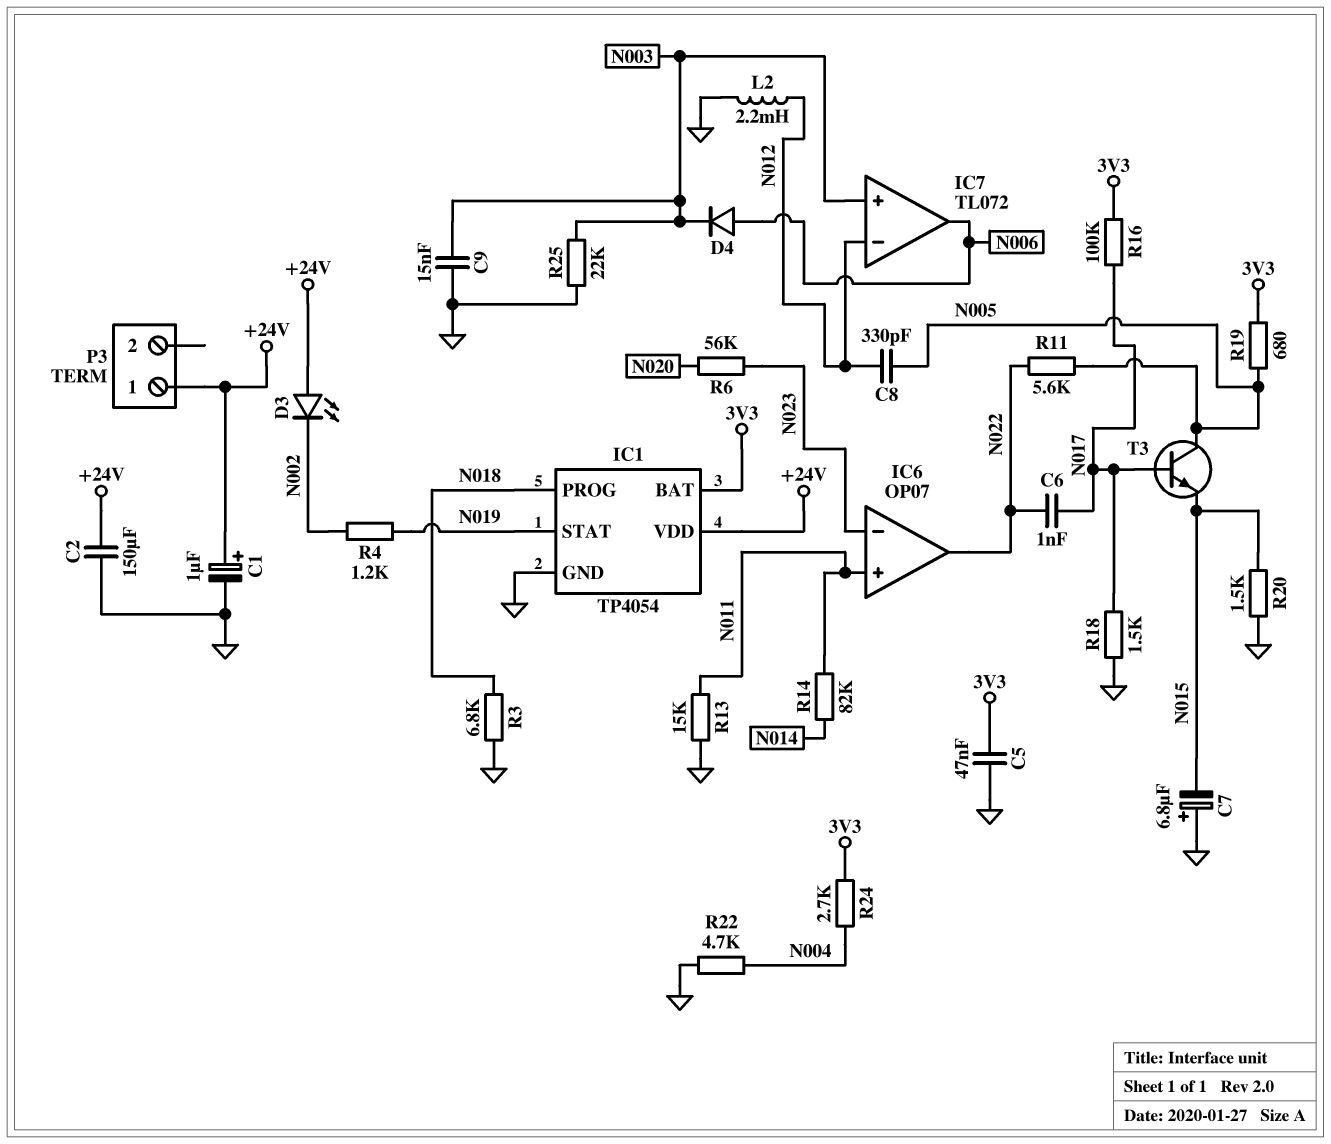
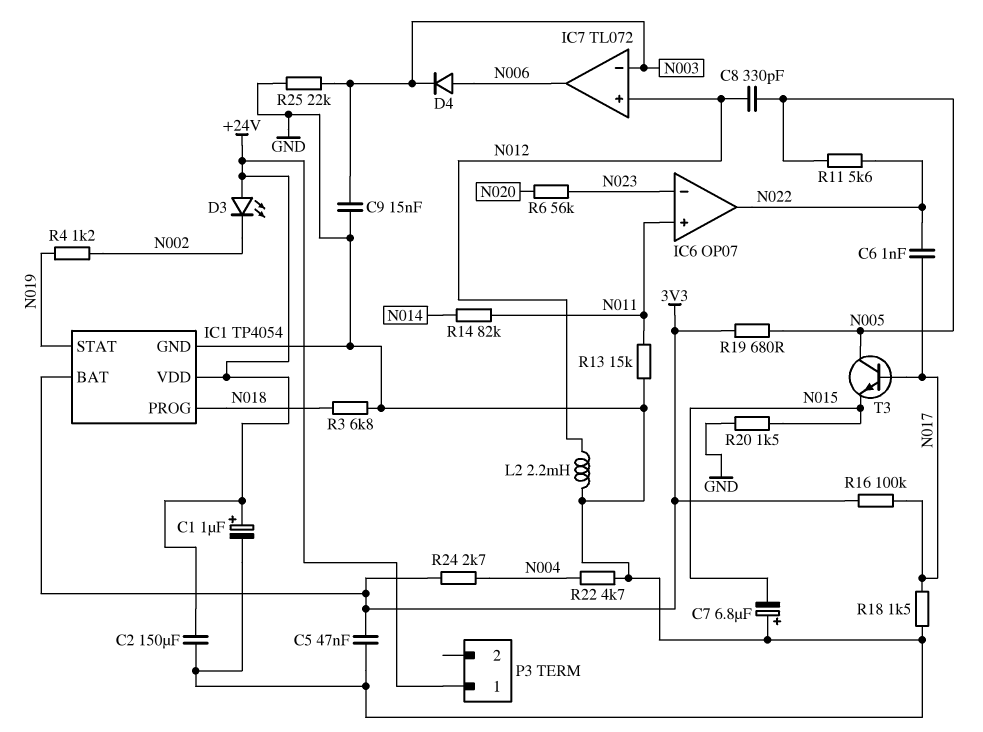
IC7 pin in+: N003 -> N012
IC7 pin in-: N012 -> N003

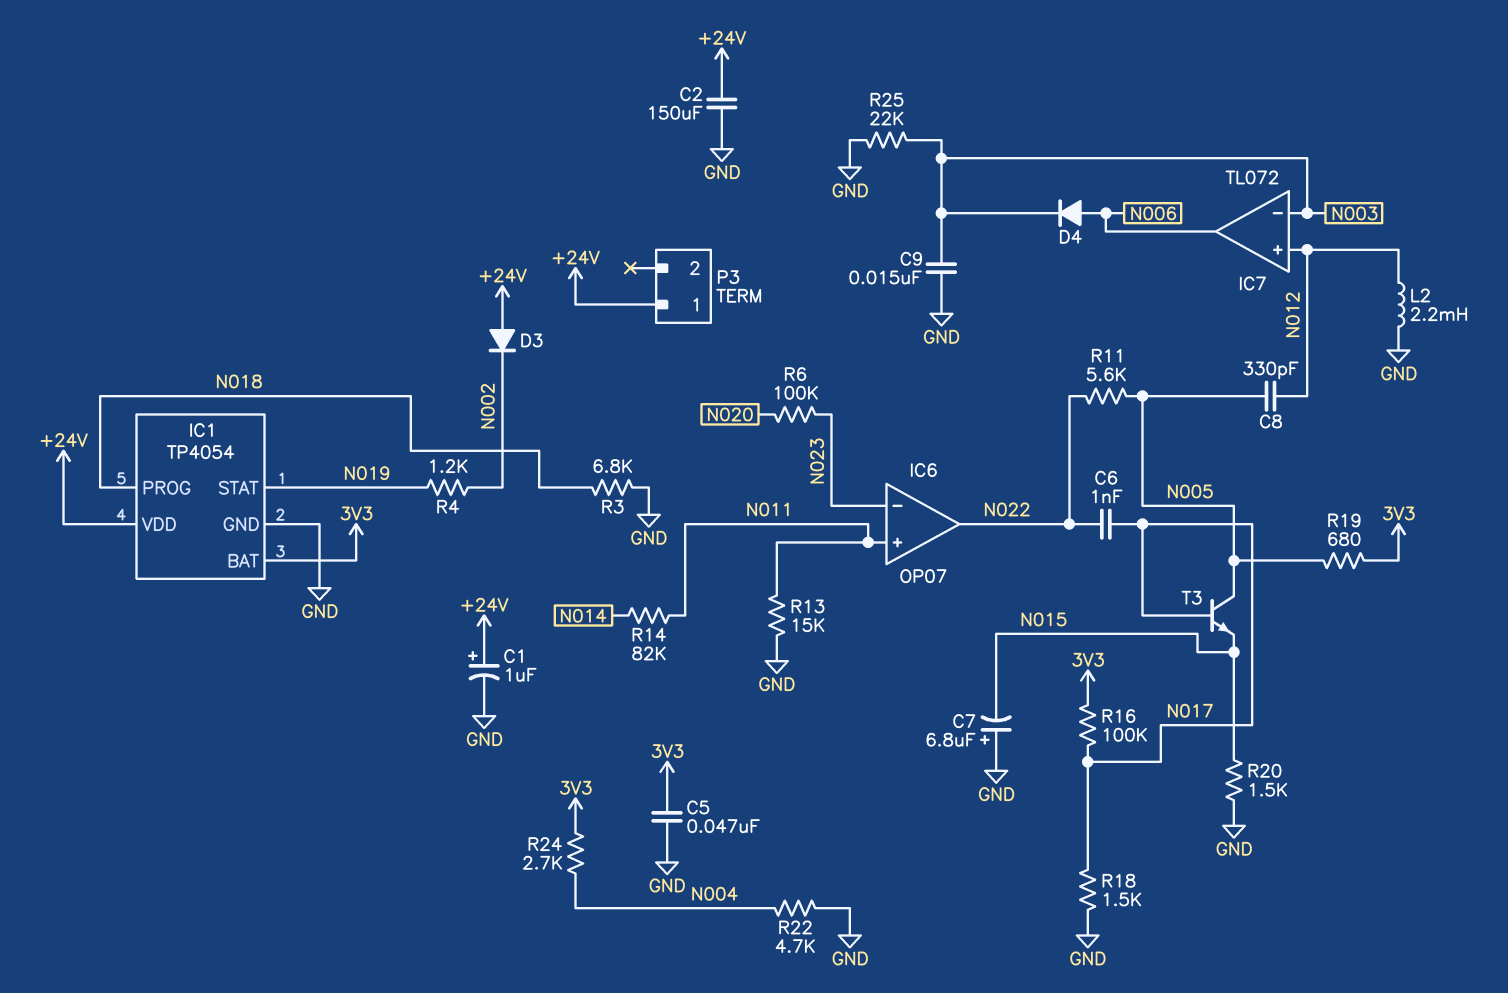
D3: LED (A +24V, K N002) -> diode (A +24V, K N002)
R6: 56k (N020, N023) -> 100k (N020, N023)

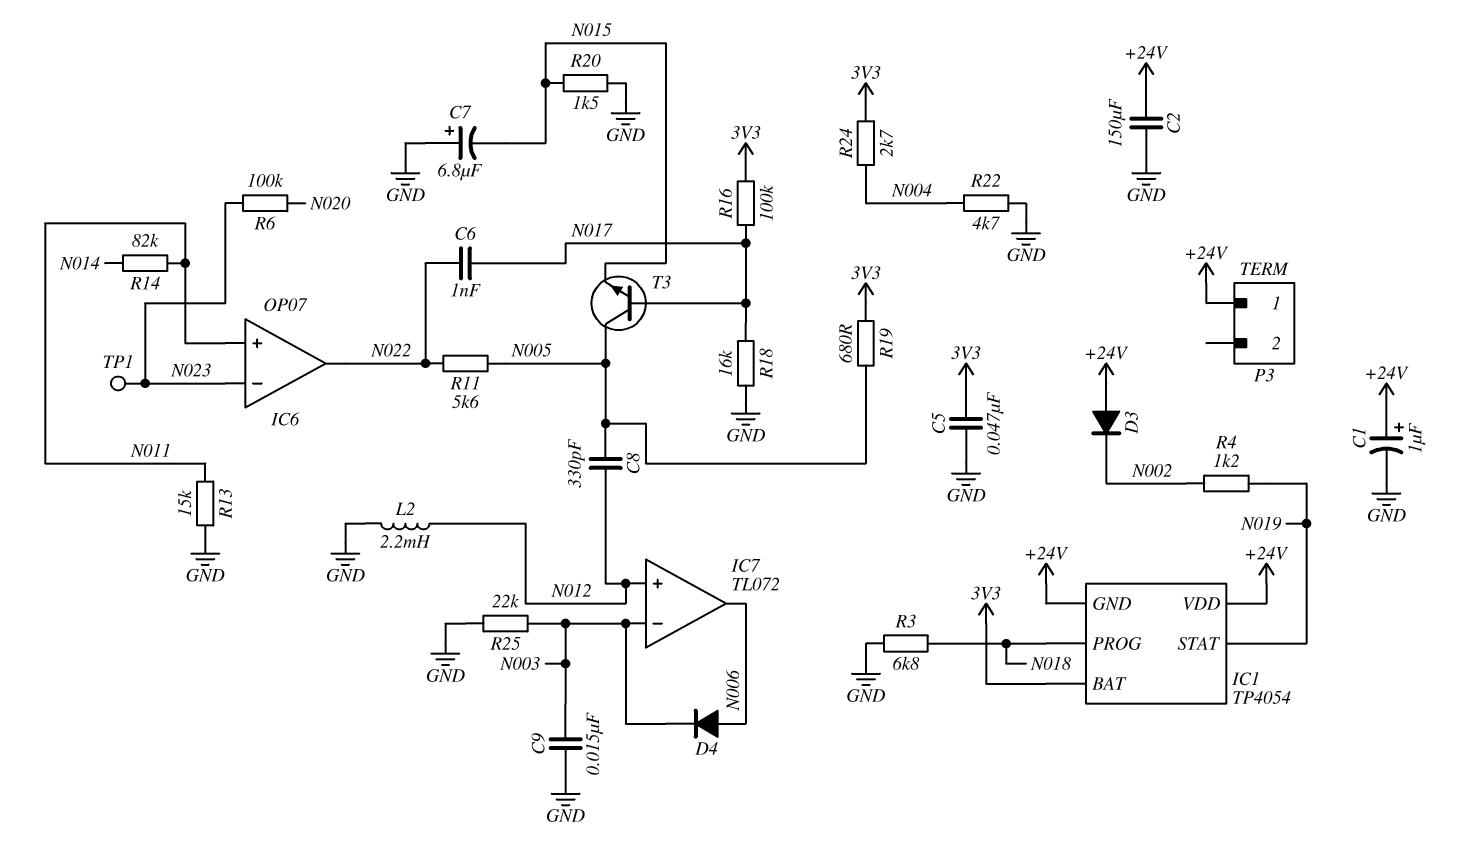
IC1 pin GND: GND -> +24V
R18: 1.5k (GND, N017) -> 16k (GND, N017)
TP1: none -> test point (N023)

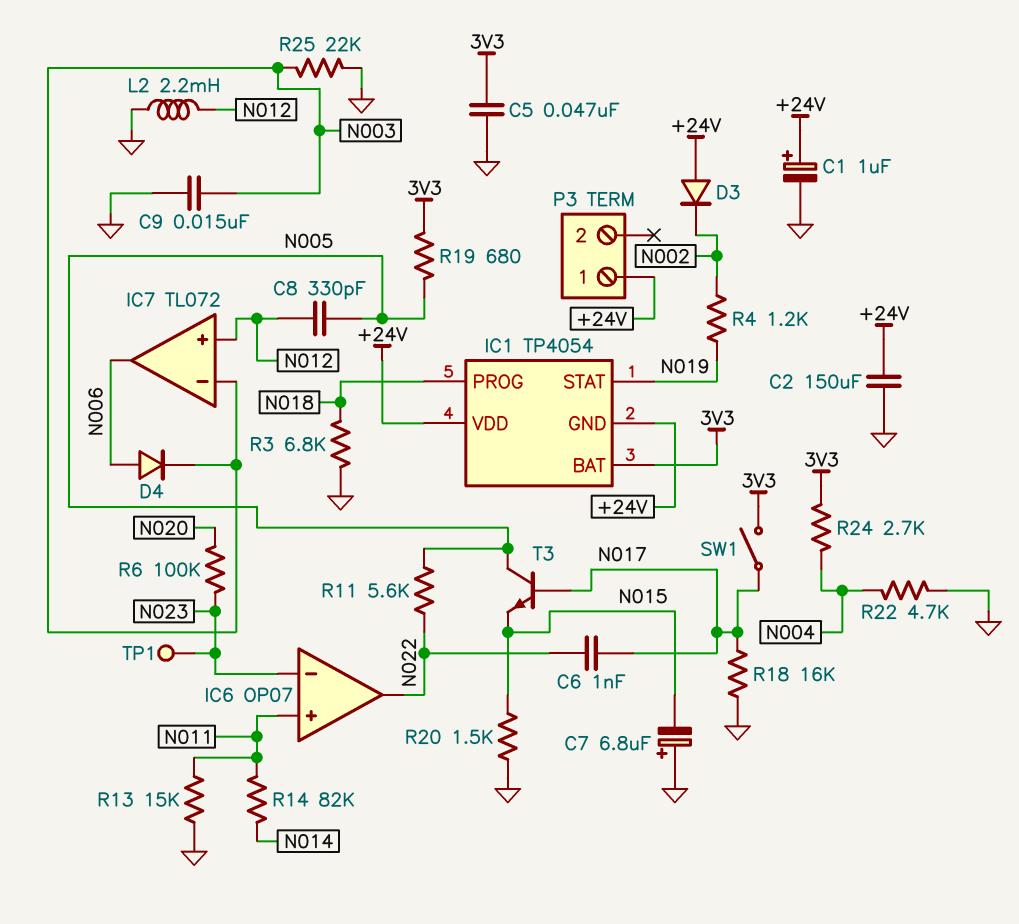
R16: 100k (3V3, N017) -> none
SW1: none -> switch (3V3, N017)

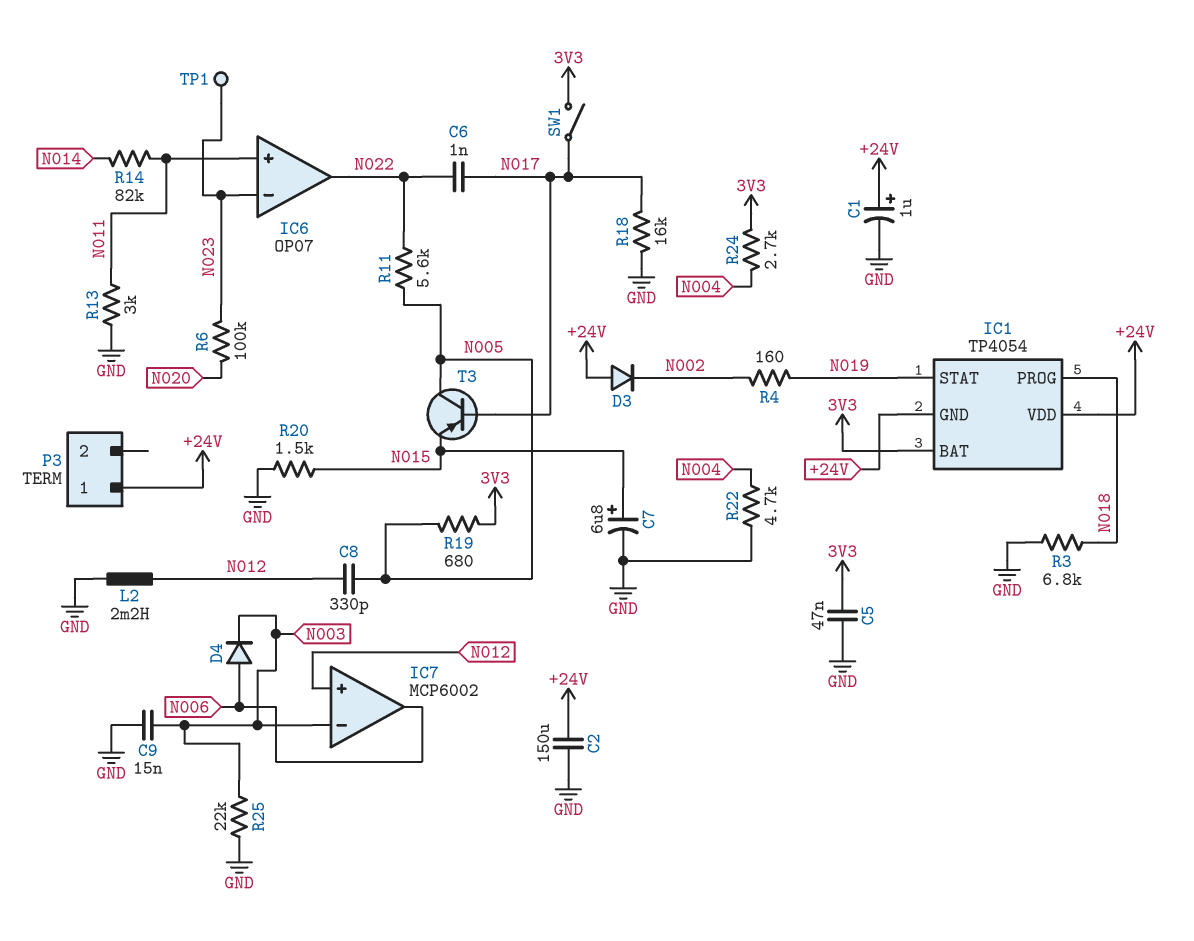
C7: 6.8uF (plus GND, minus N015) -> 6.8uF (plus N015, minus GND)
IC7: TL072 -> MCP6002
R4: 1.2k (N002, N019) -> 160 (N002, N019)
R13: 15k (GND, N011) -> 3k (GND, N011)
T3: NPN (B N017, C N005, E N015) -> PNP (B N017, C N005, E N015)

